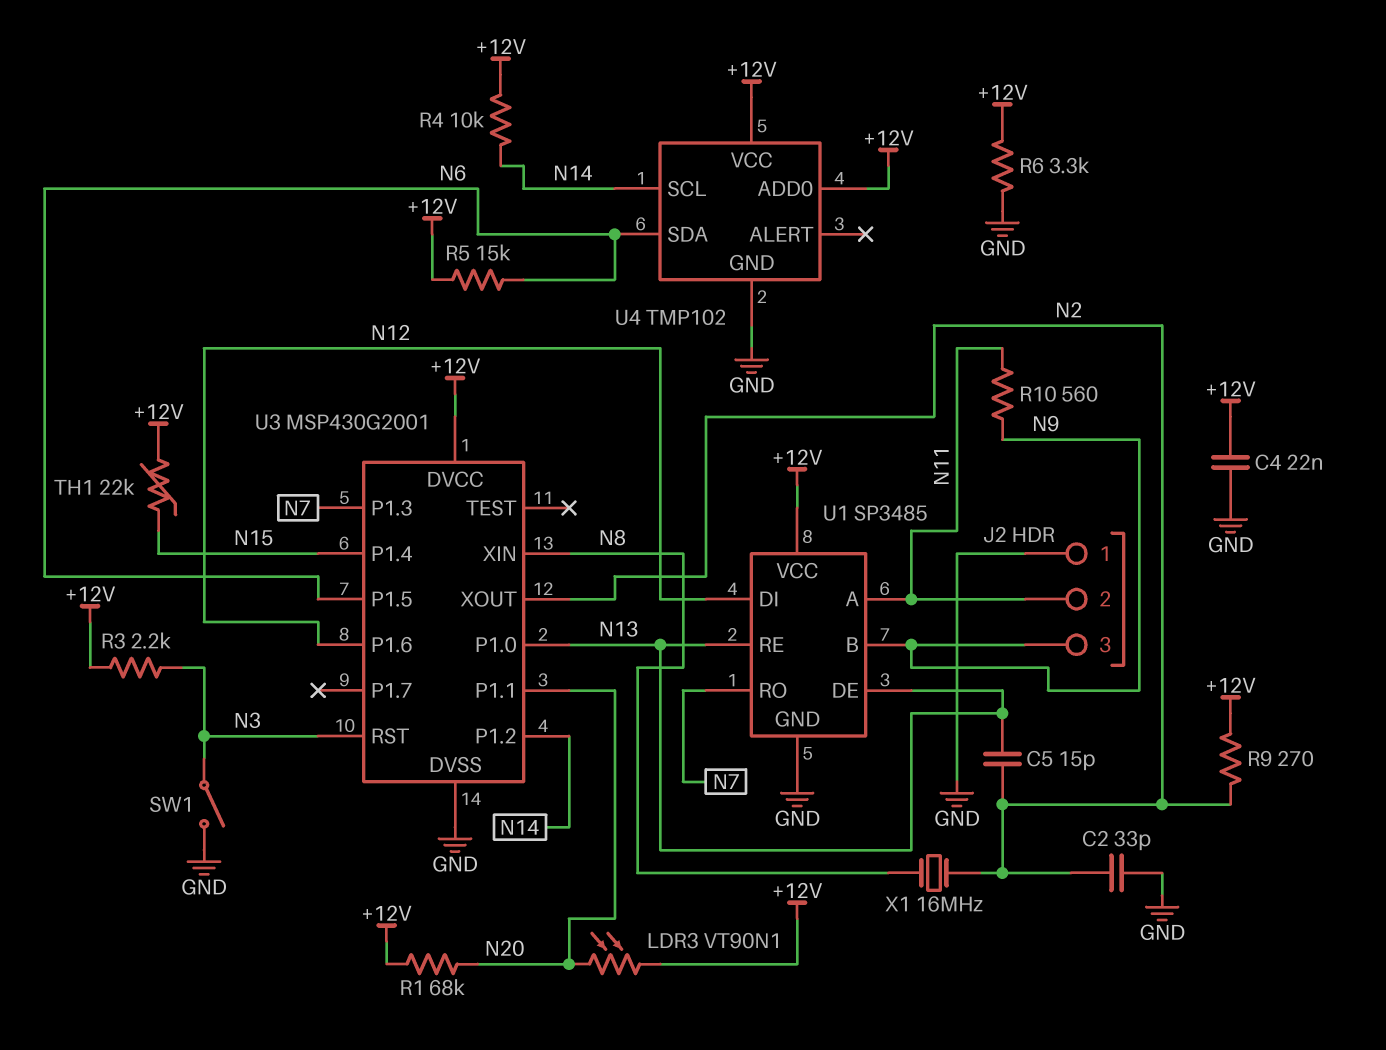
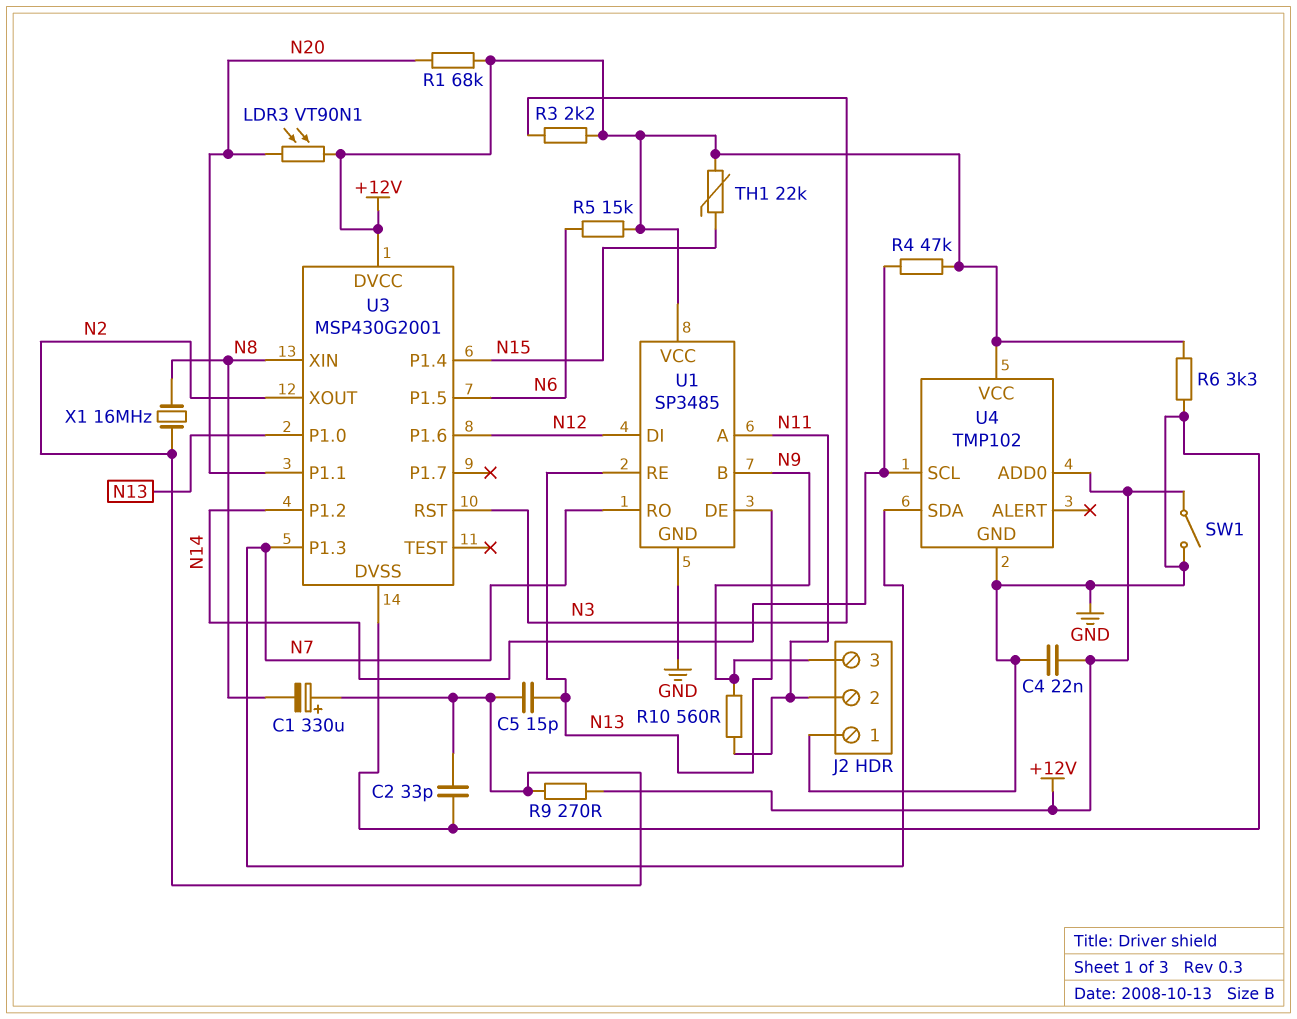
C1: none -> 330uF (plus N2, minus N8)
R4: 10k (+12V, N14) -> 47k (+12V, N14)
SW1: switch (GND, N3) -> switch (+12V, GND)
U4 pin SDA: N6 -> N7

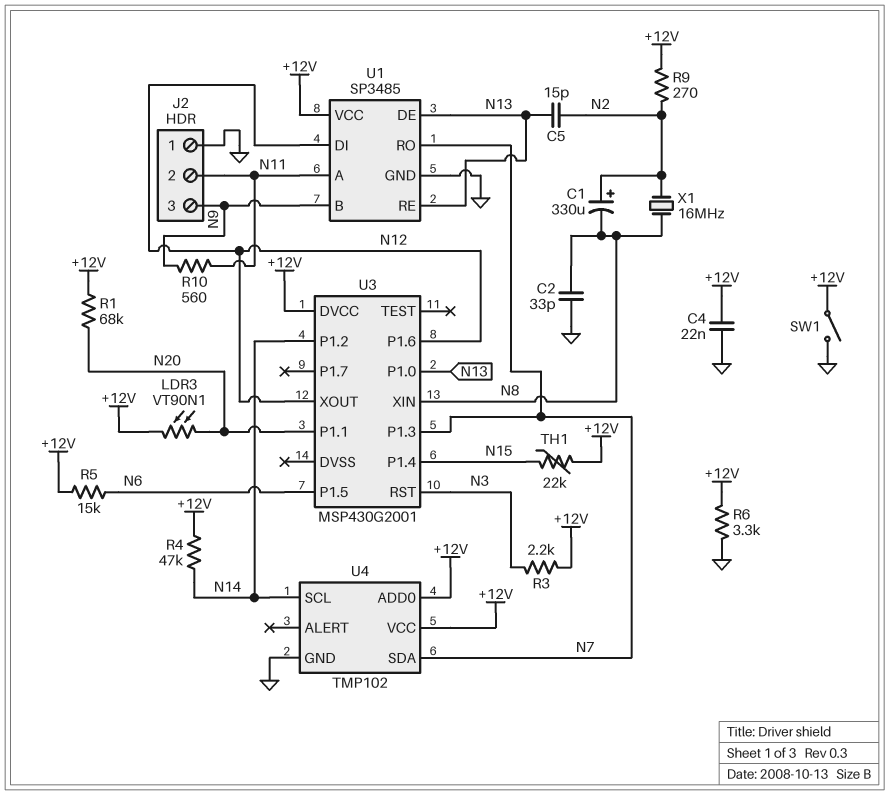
C2: 33pF (GND, N2) -> 33pF (GND, N8)
U3 pin DVSS: GND -> none
U3 pin XOUT: N2 -> N12

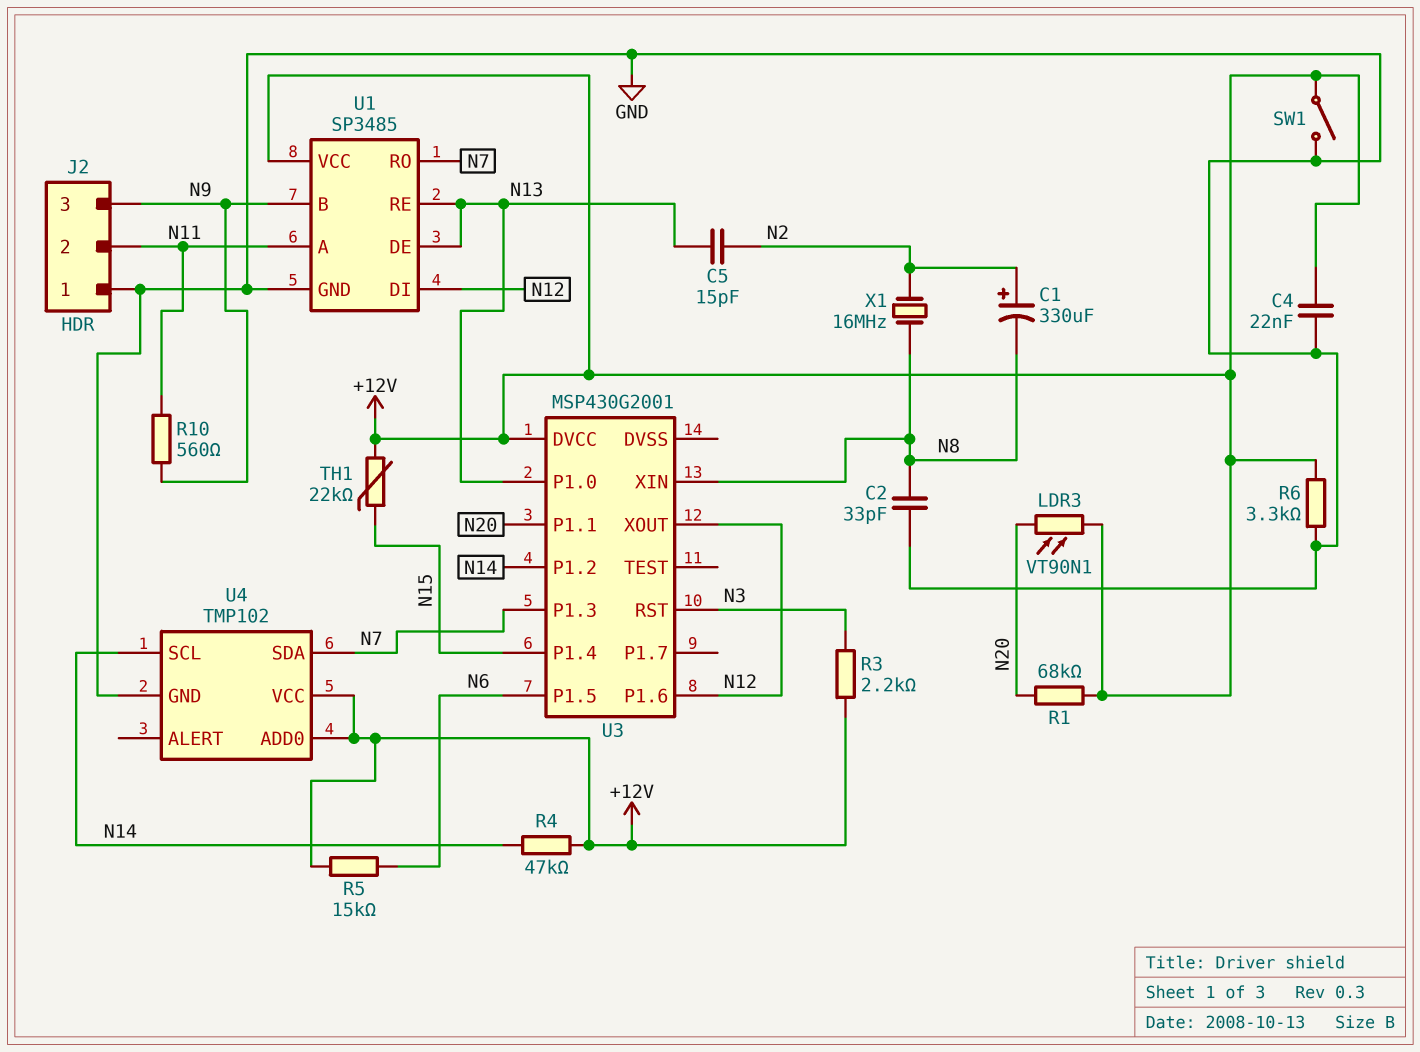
R9: 270 (+12V, N2) -> none

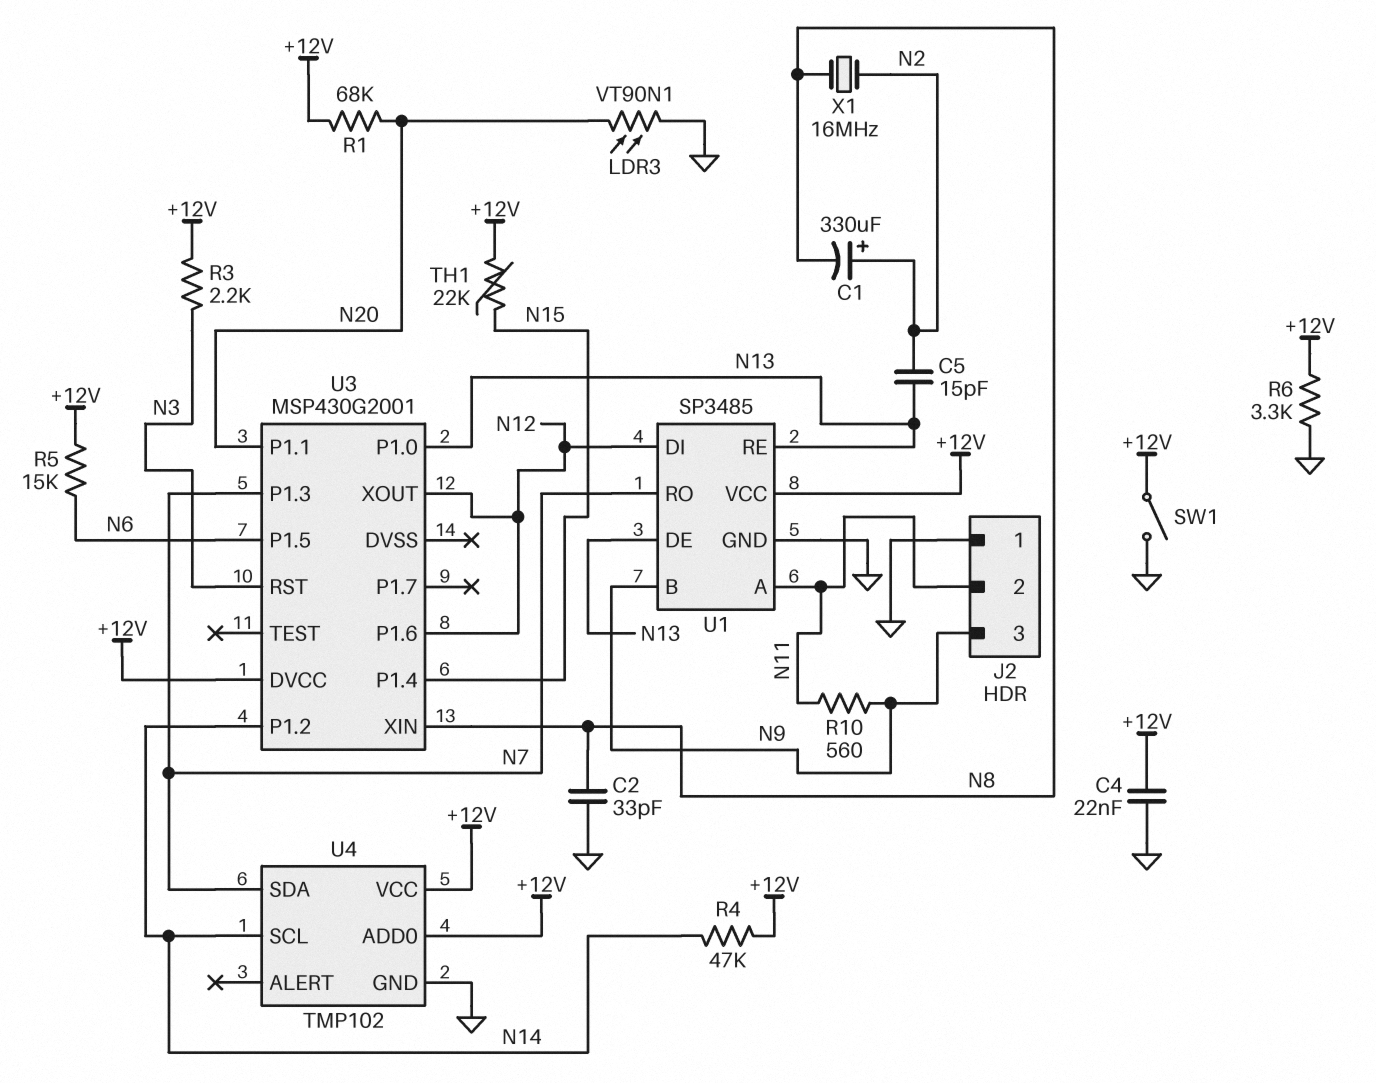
LDR3: VT90N1 (+12V, N20) -> VT90N1 (GND, N20)

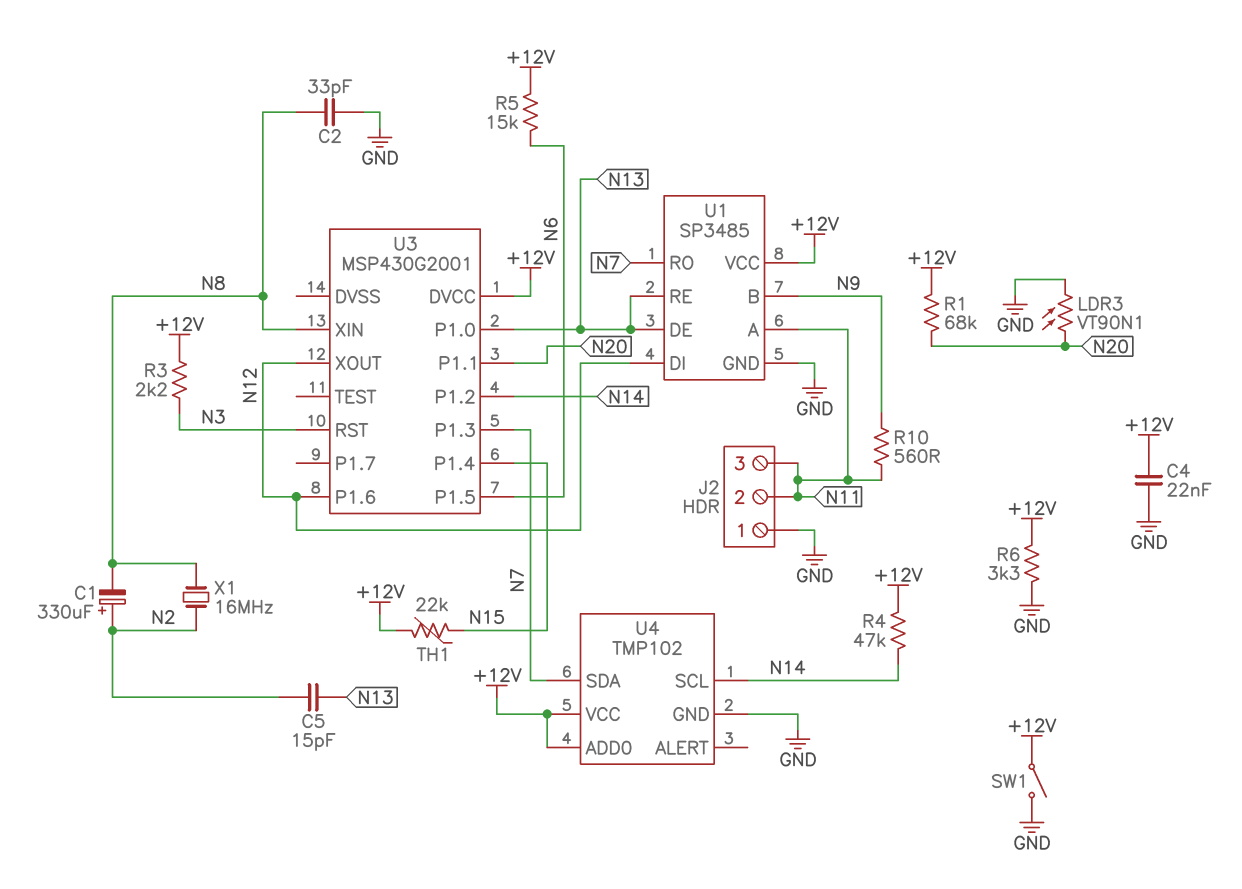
J2 pin 3: N9 -> N11

